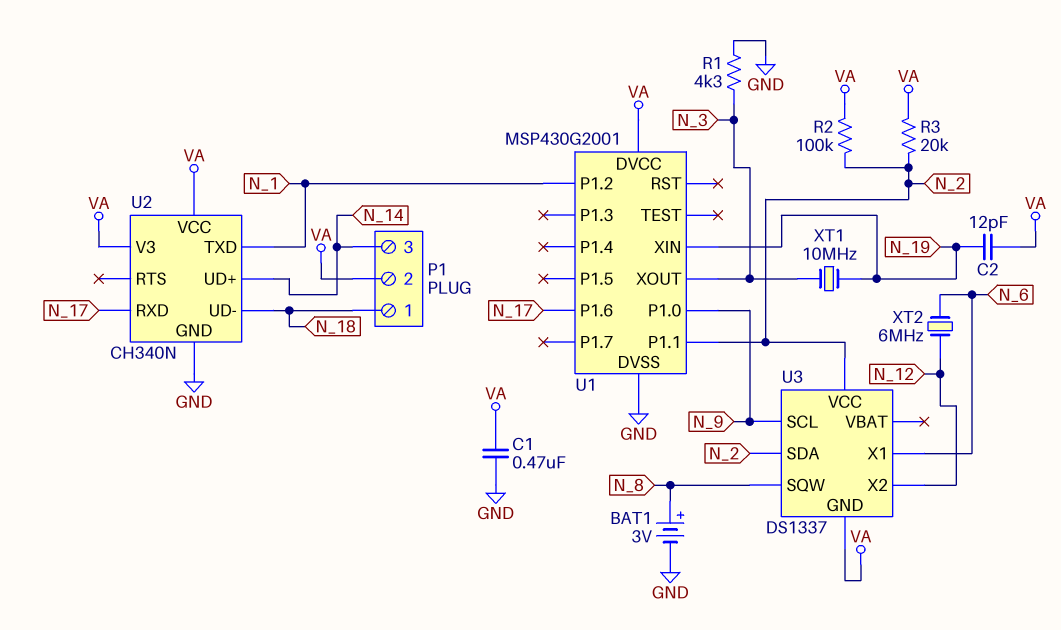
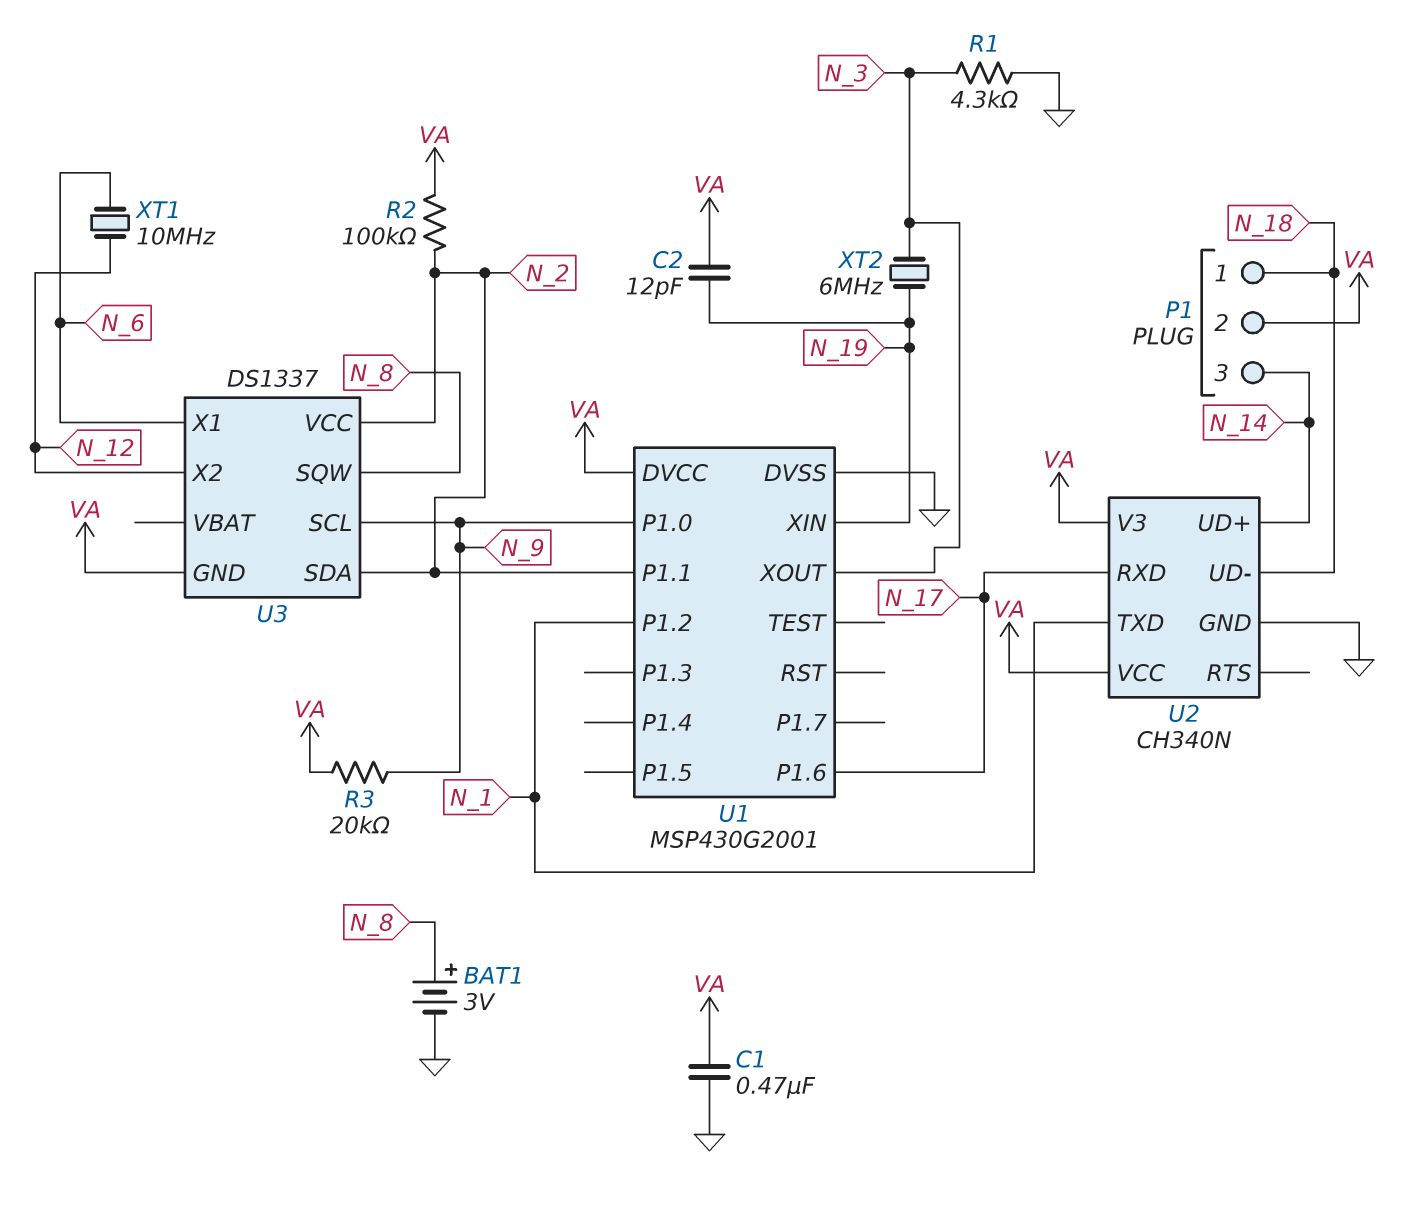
R3: 20k (N_2, VA) -> 20k (N_9, VA)
XT1: 10MHz (N_3, N_19) -> 10MHz (N_6, N_12)
XT2: 6MHz (N_6, N_12) -> 6MHz (N_3, N_19)

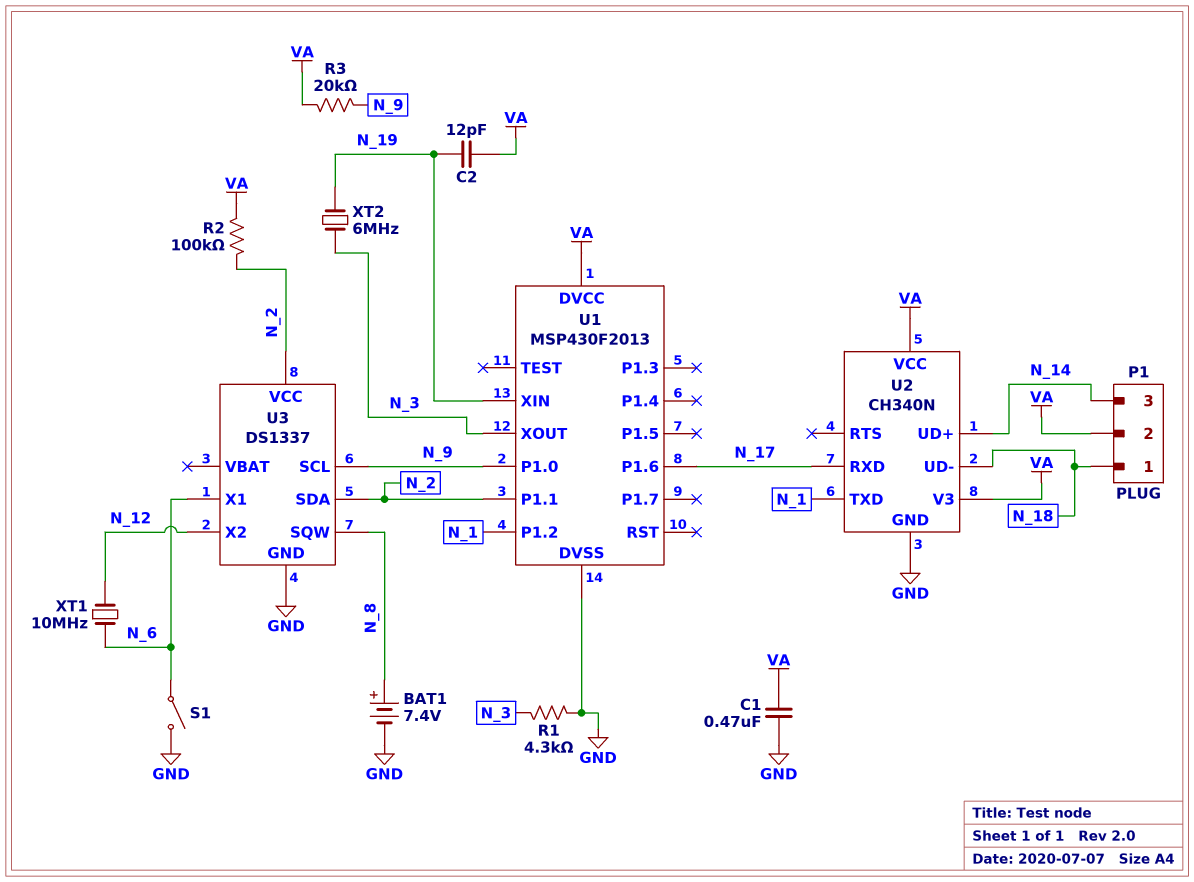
BAT1: 3V (plus N_8, minus GND) -> 7.4V (plus N_8, minus GND)
S1: none -> switch (GND, N_6)
U1: MSP430G2001 -> MSP430F2013
U3 pin GND: VA -> GND

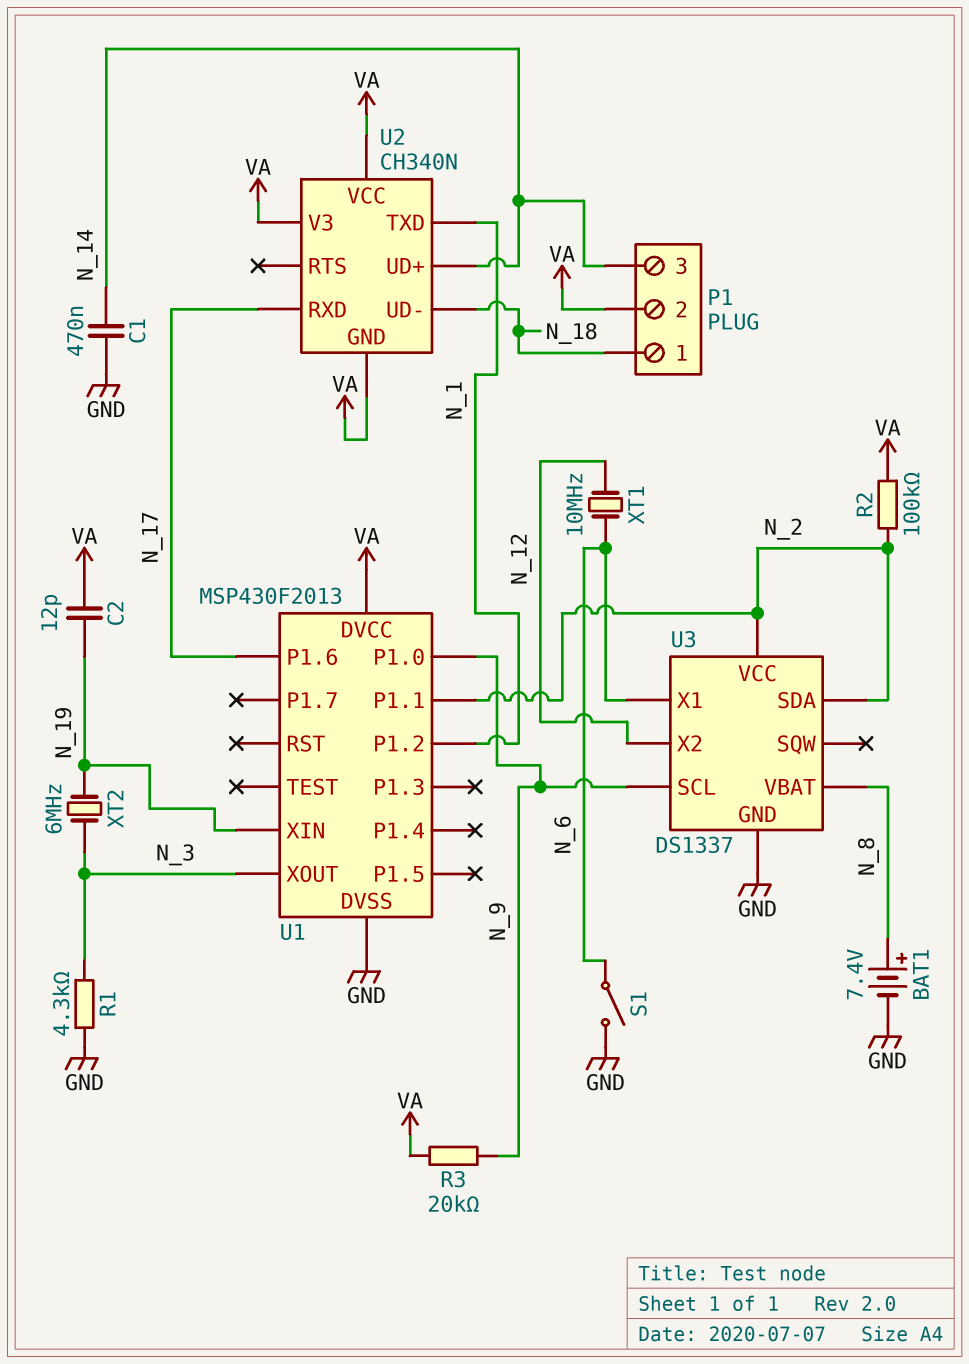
C1: 470nF (GND, VA) -> 470nF (GND, N_14)
U2 pin GND: GND -> VA
U3 pin SQW: N_8 -> none
U3 pin VBAT: none -> N_8

